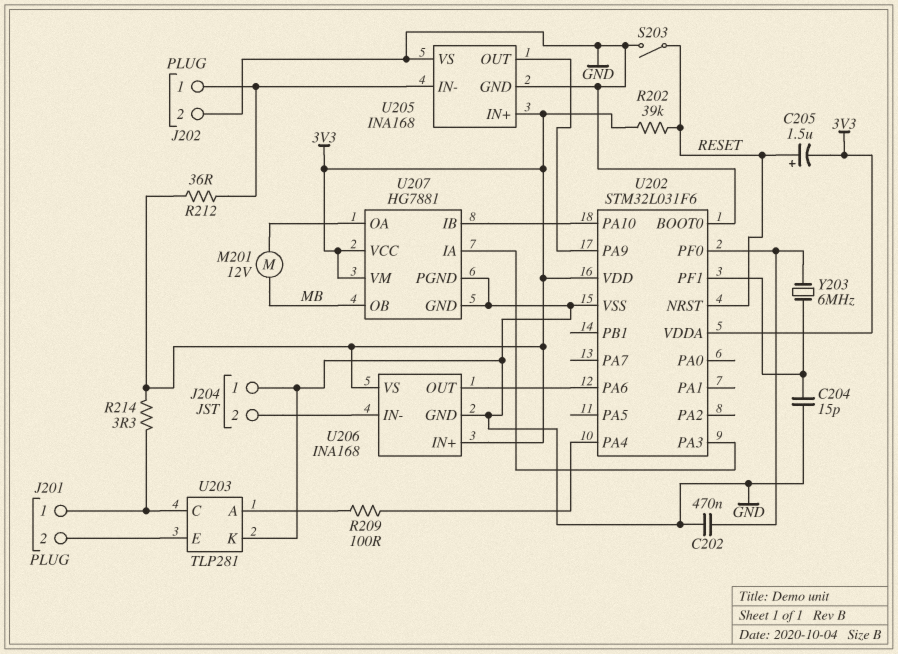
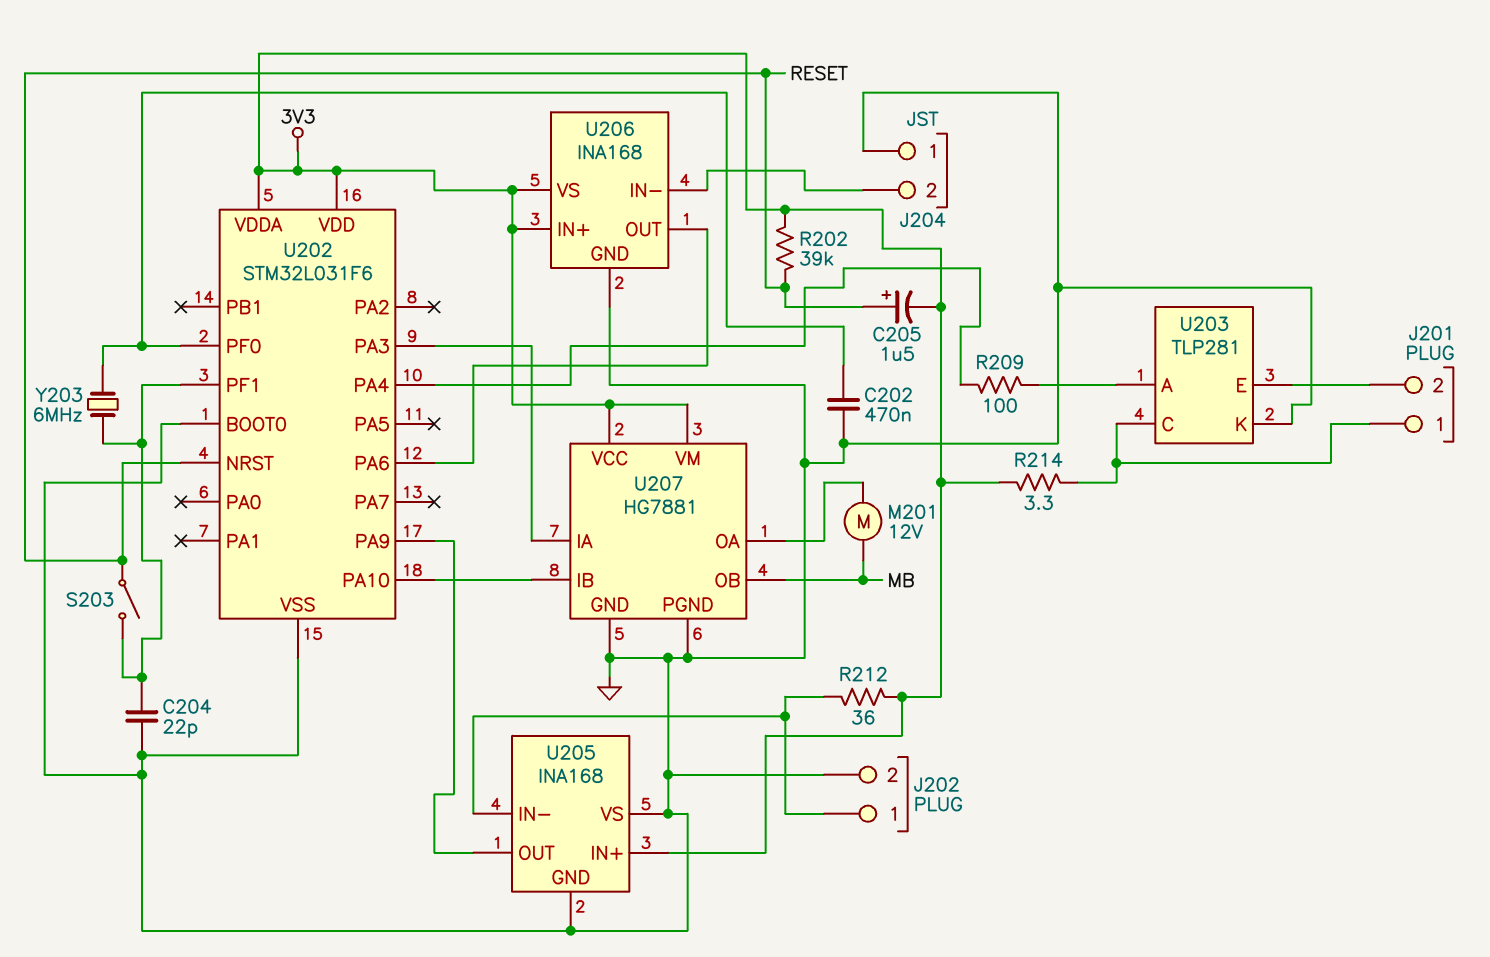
C204: 15pF (GND, U202/PF1) -> 22pF (GND, U202/PF1)
S203: switch (GND, RESET) -> switch (RESET, U202/PF1)

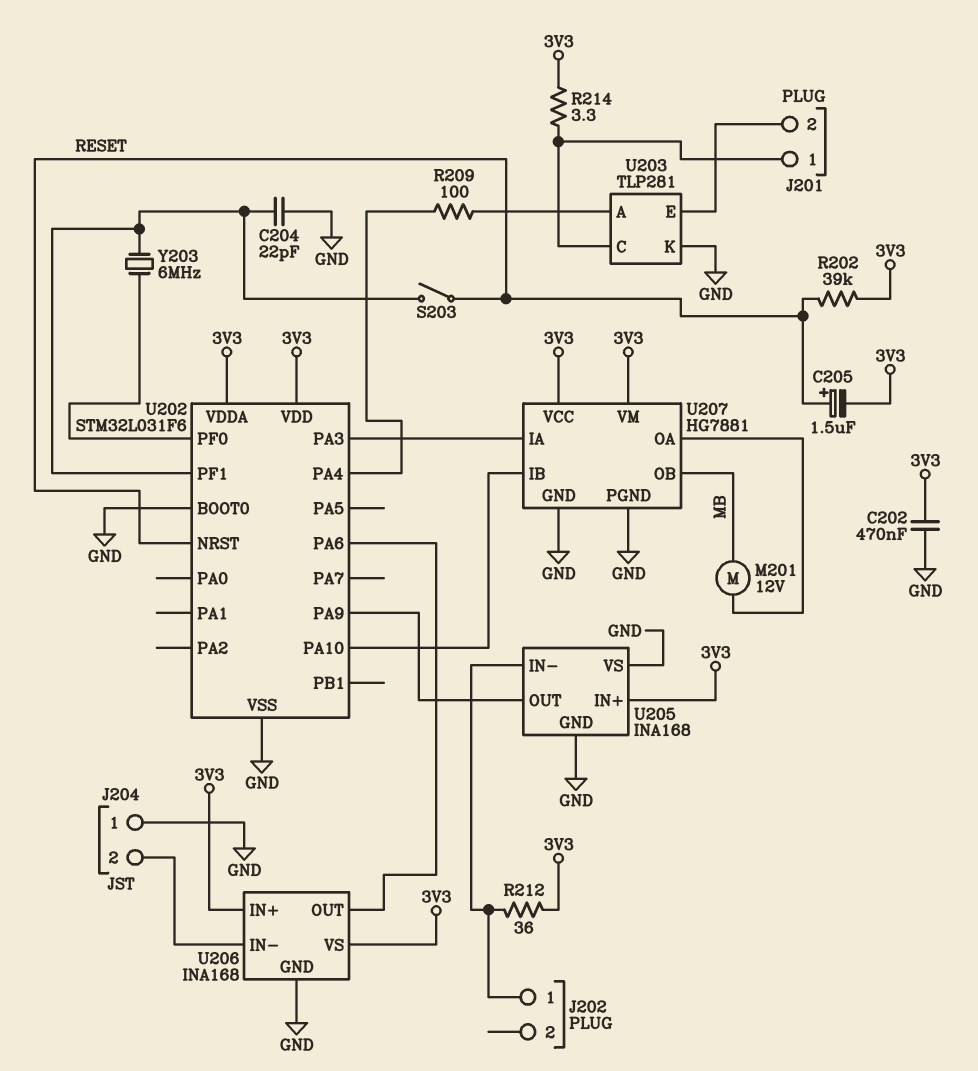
C202: 470nF (GND, U202/PF0) -> 470nF (3V3, GND)
J202 pin 2: GND -> none

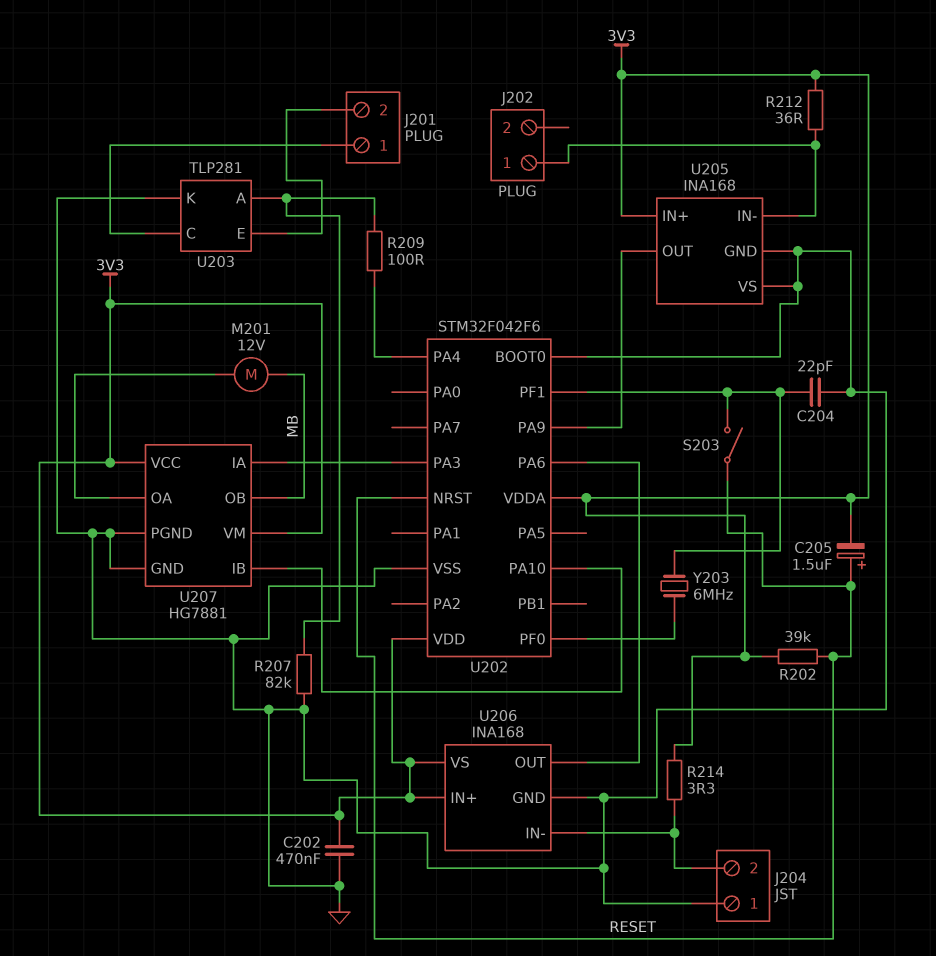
R207: none -> 82k (GND, U203/A)
R214: 3.3 (3V3, J201/1) -> 3.3 (3V3, J204/2)
U202: STM32L031F6 -> STM32F042F6

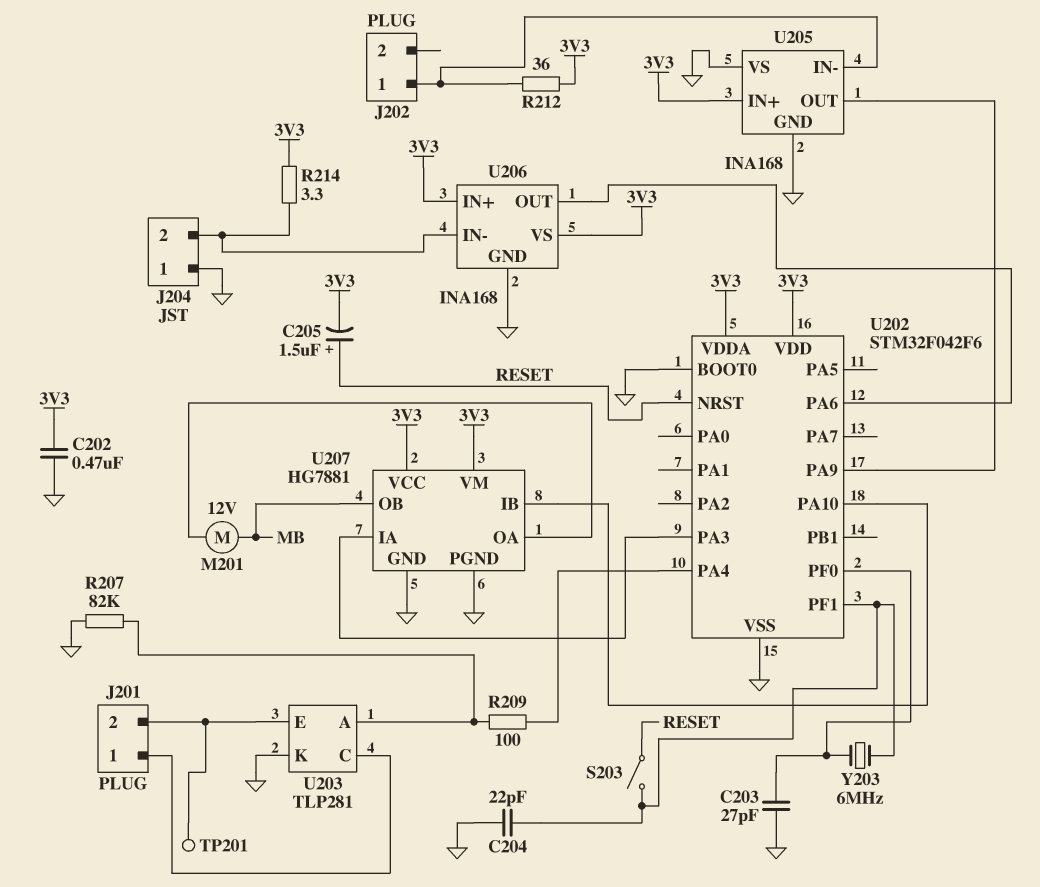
C203: none -> 27pF (GND, U202/PF0)
R202: 39k (3V3, RESET) -> none
TP201: none -> test point (J201/2)

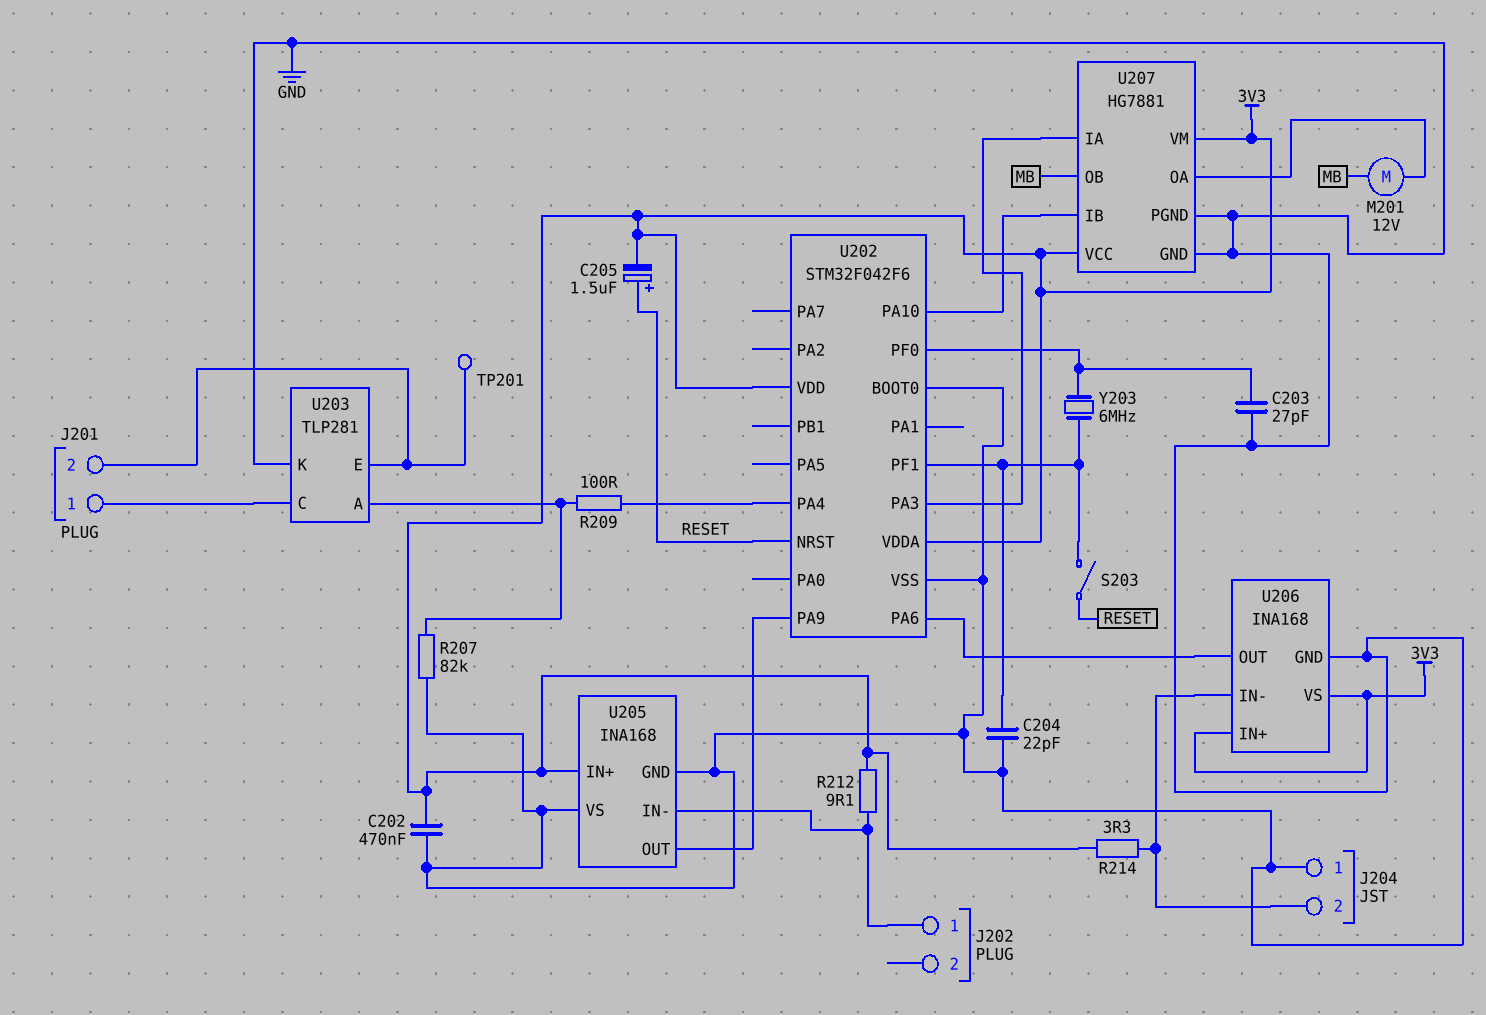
R212: 36 (3V3, J202/1) -> 9.1 (3V3, J202/1)

